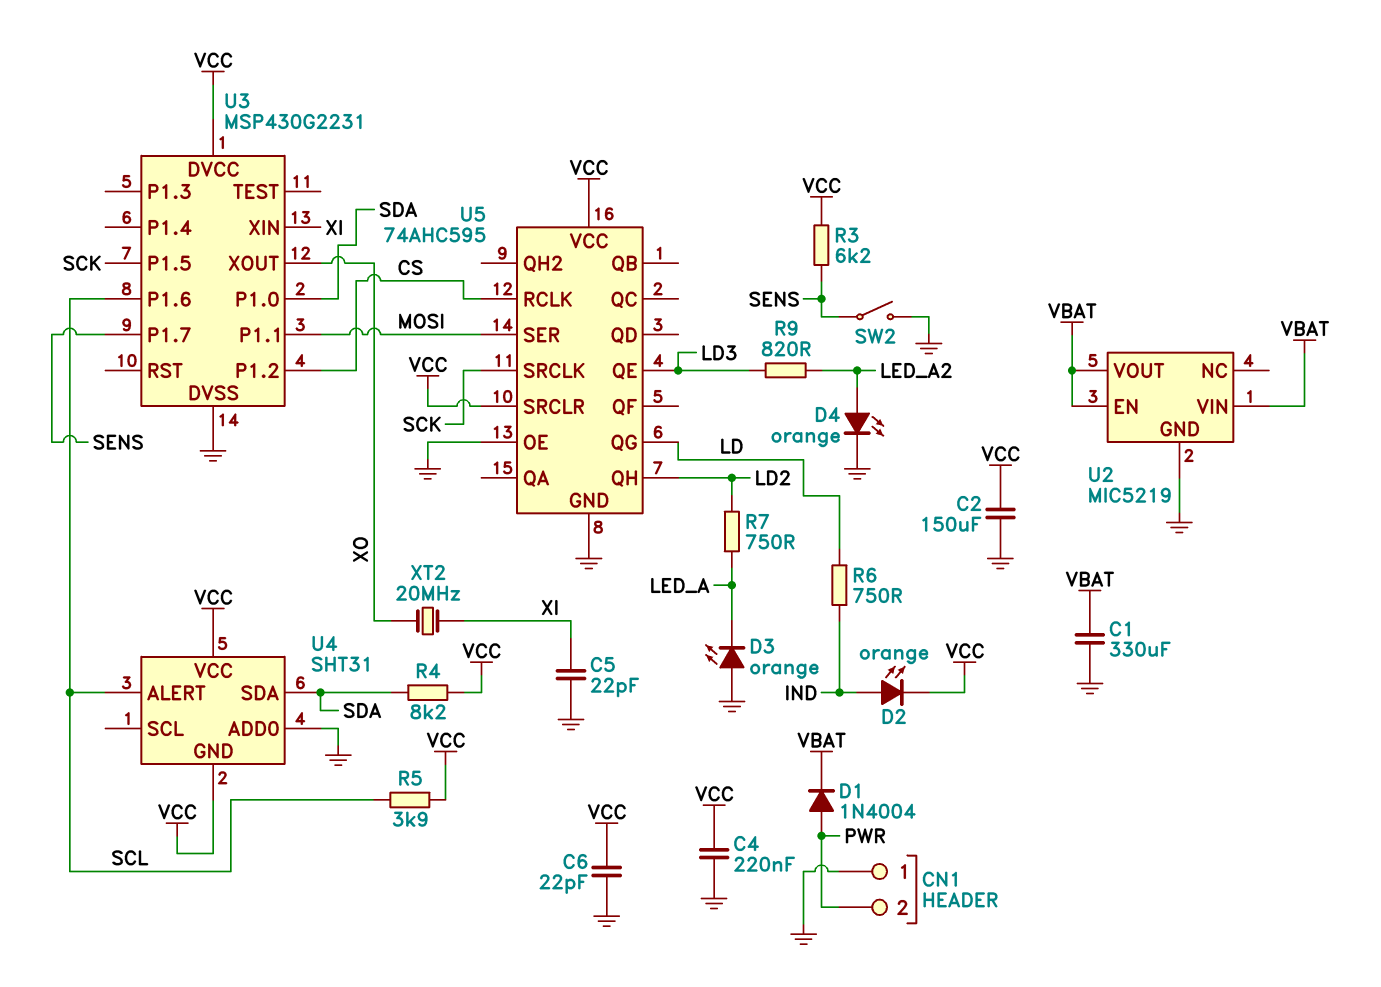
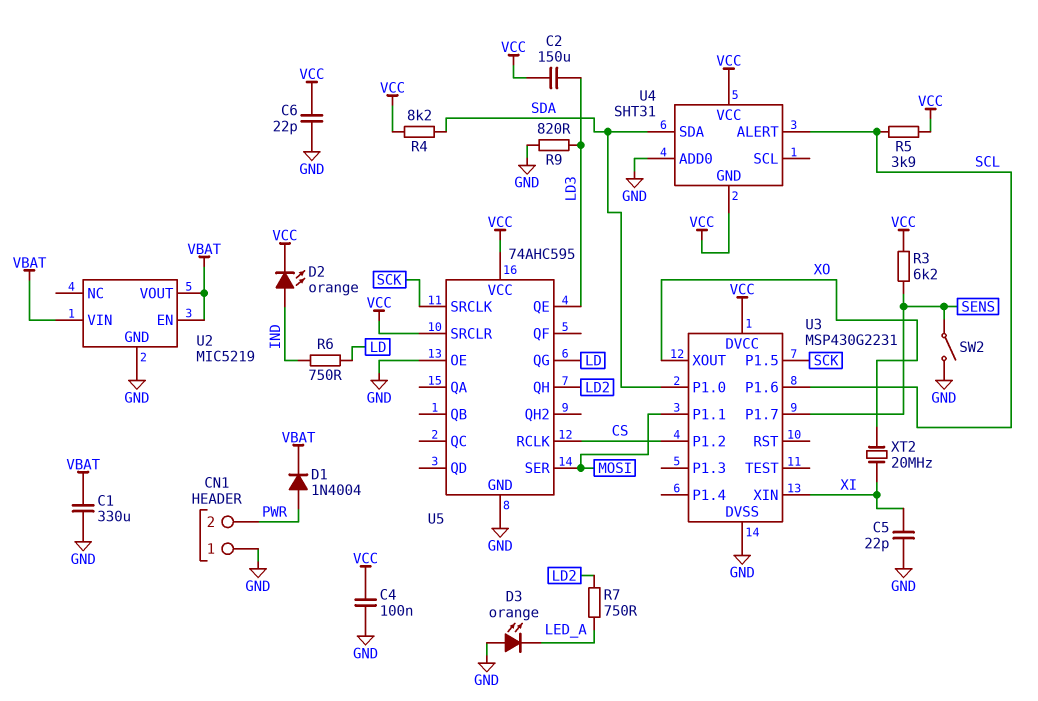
C2: 150uF (GND, VCC) -> 150uF (LD3, VCC)
C4: 220nF (GND, VCC) -> 100nF (GND, VCC)
D4: LED orange (A LED_A2, K GND) -> none
R9: 820 (LD3, LED_A2) -> 820 (GND, LD3)

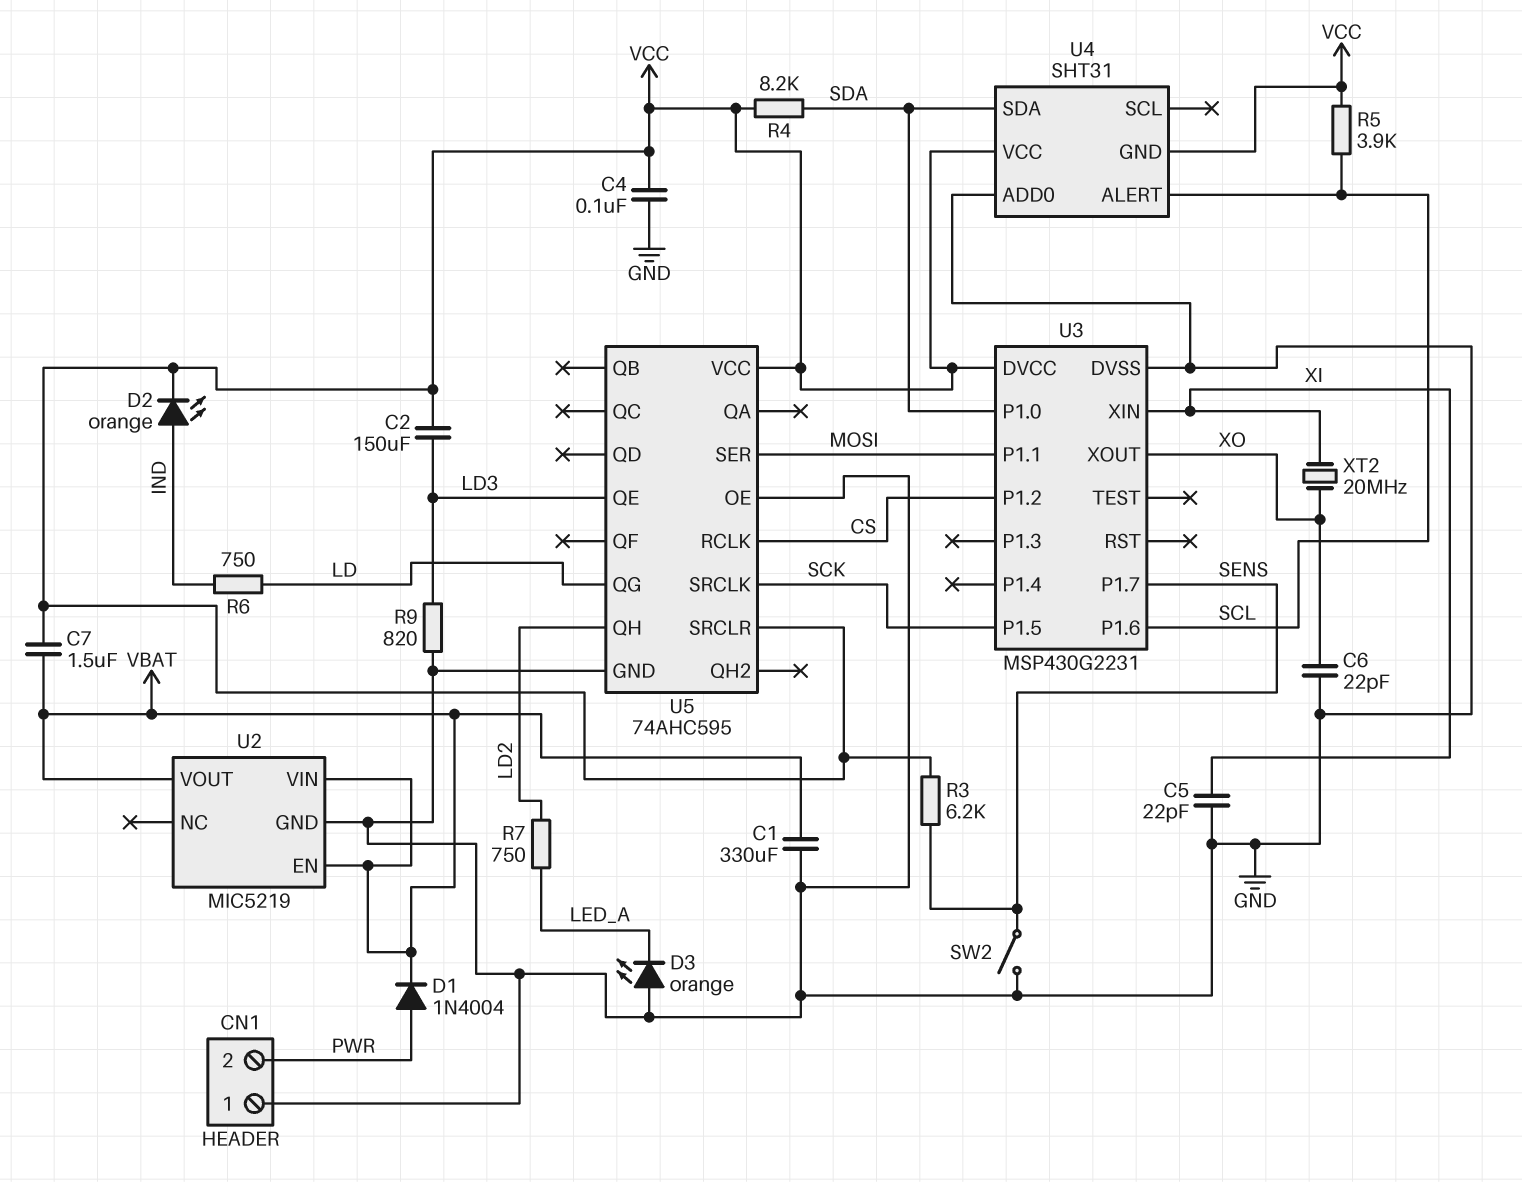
C6: 22pF (GND, VCC) -> 22pF (GND, XO)
C7: none -> 1.5uF (VBAT, VCC)

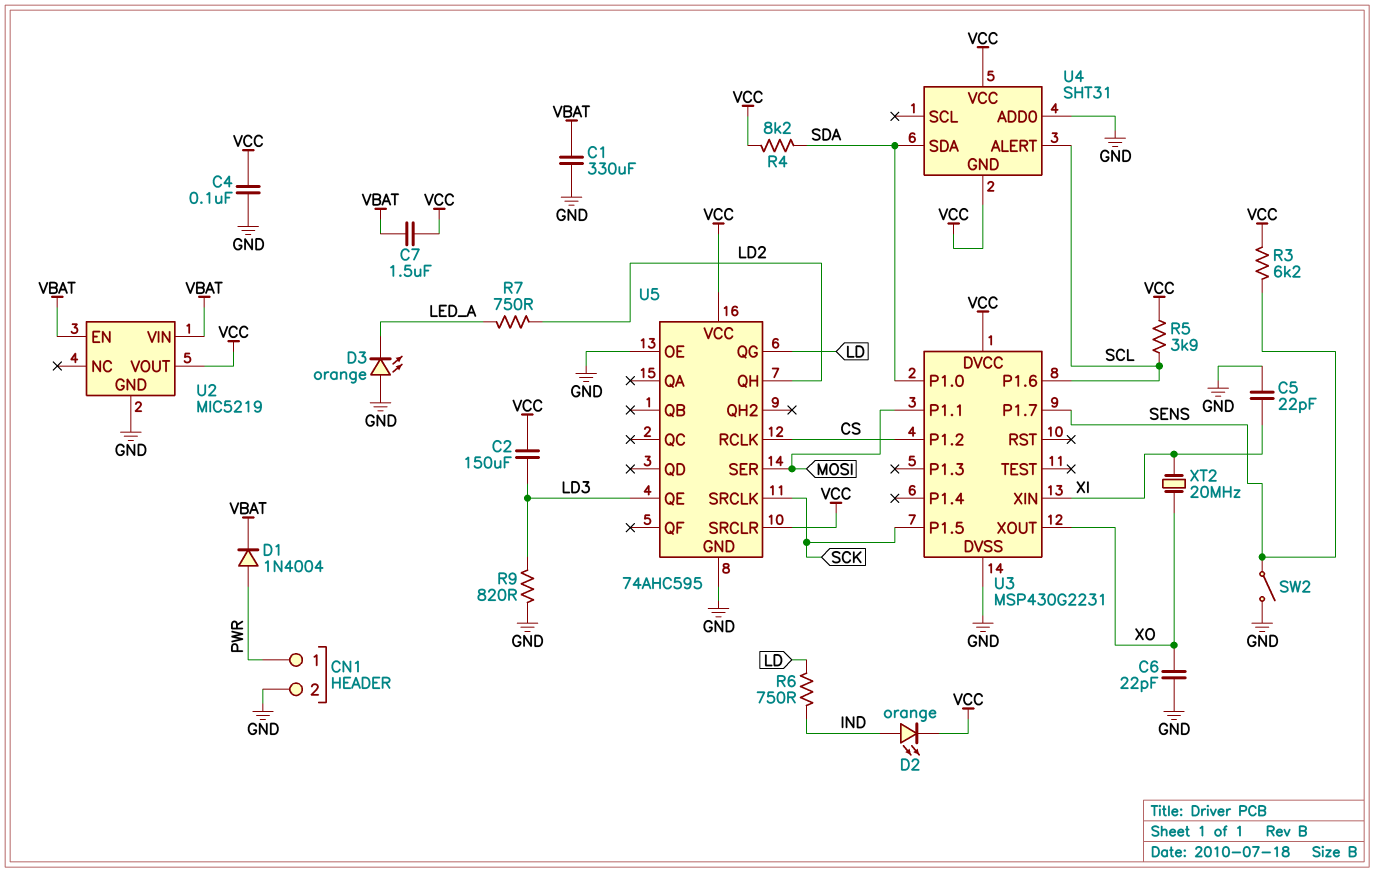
CN1 pin 1: GND -> PWR
CN1 pin 2: PWR -> GND
U2 pin VOUT: VBAT -> VCC

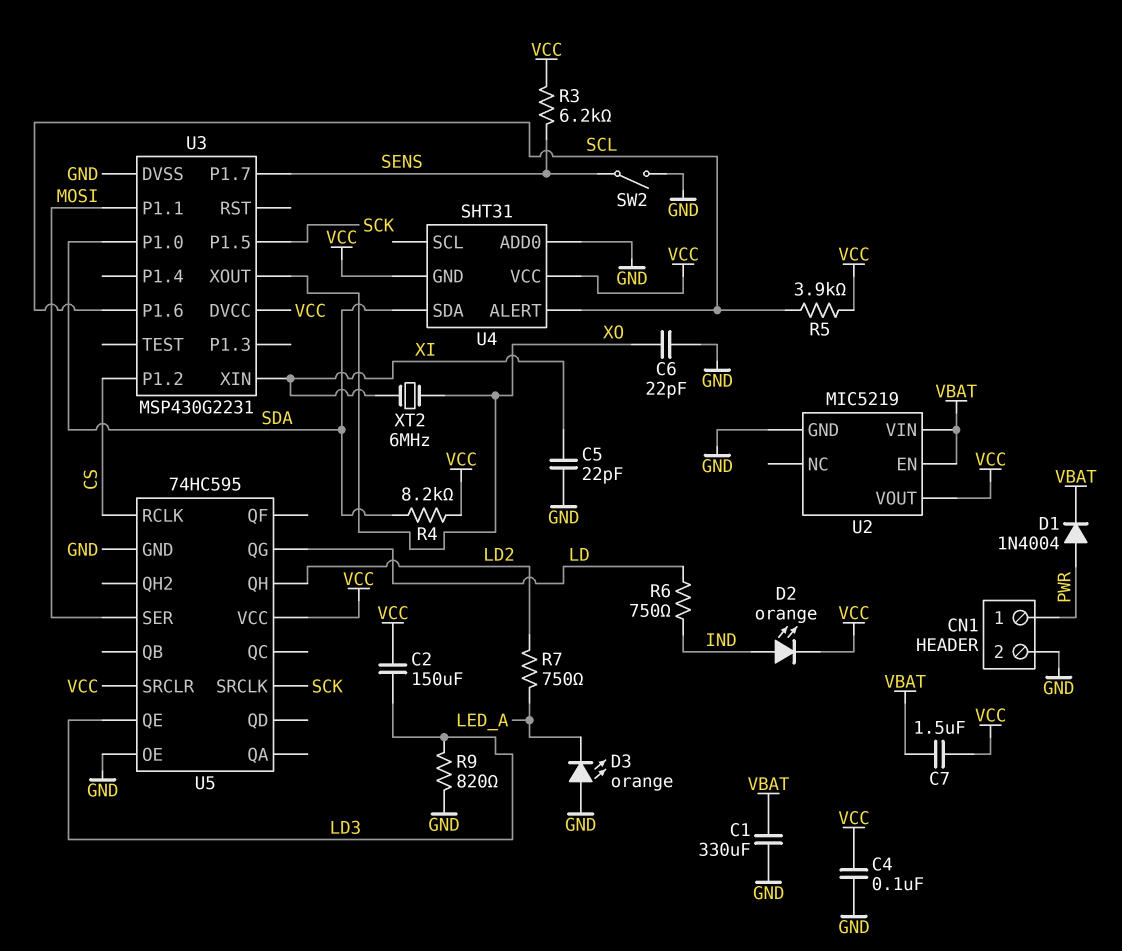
U5: 74AHC595 -> 74HC595
XT2: 20MHz (XI, XO) -> 6MHz (XI, XO)

